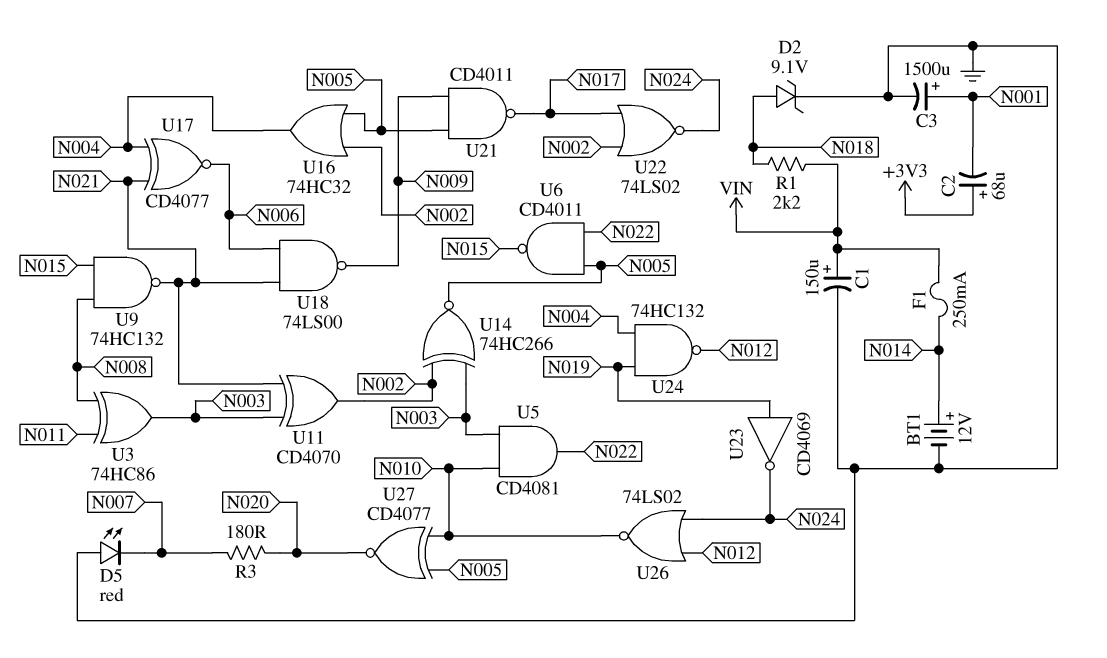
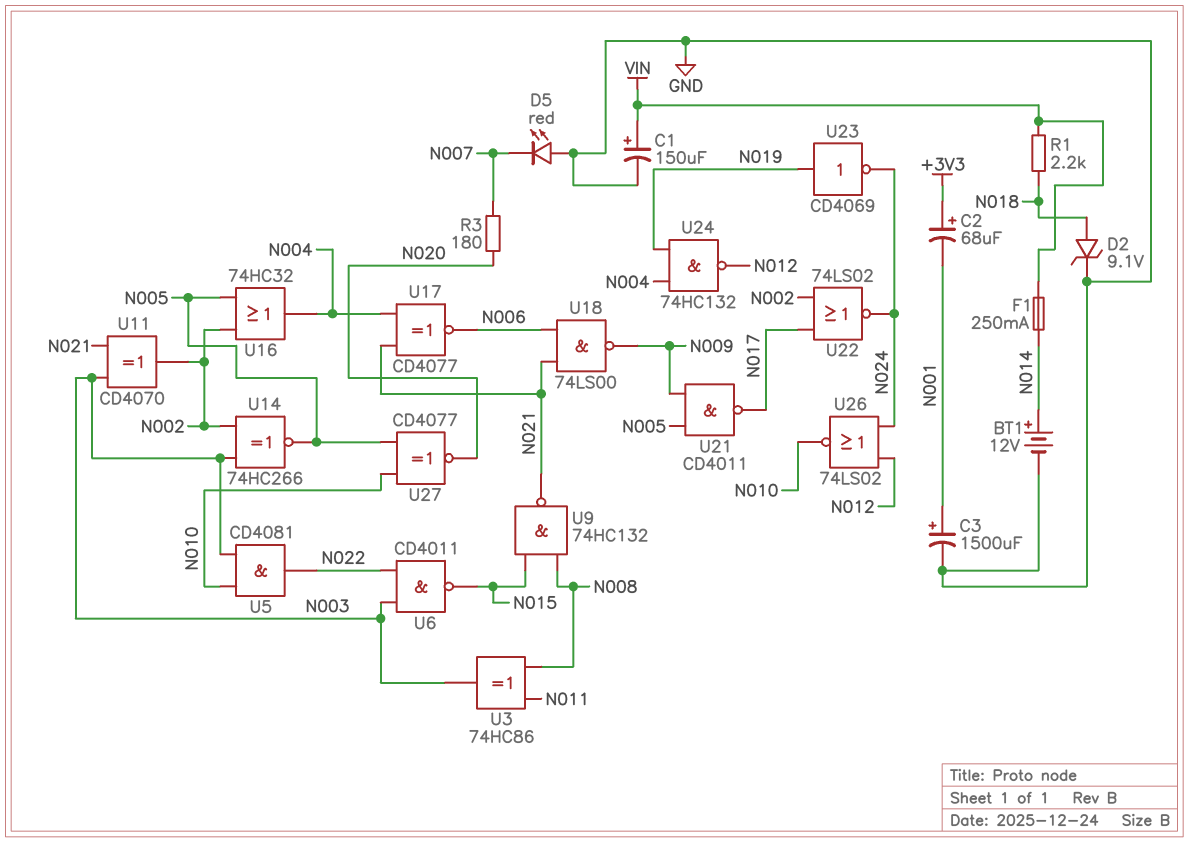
U6: NAND CD4011 (in N005, in N022, out N015) -> NAND CD4011 (in N003, in N022, out N015)

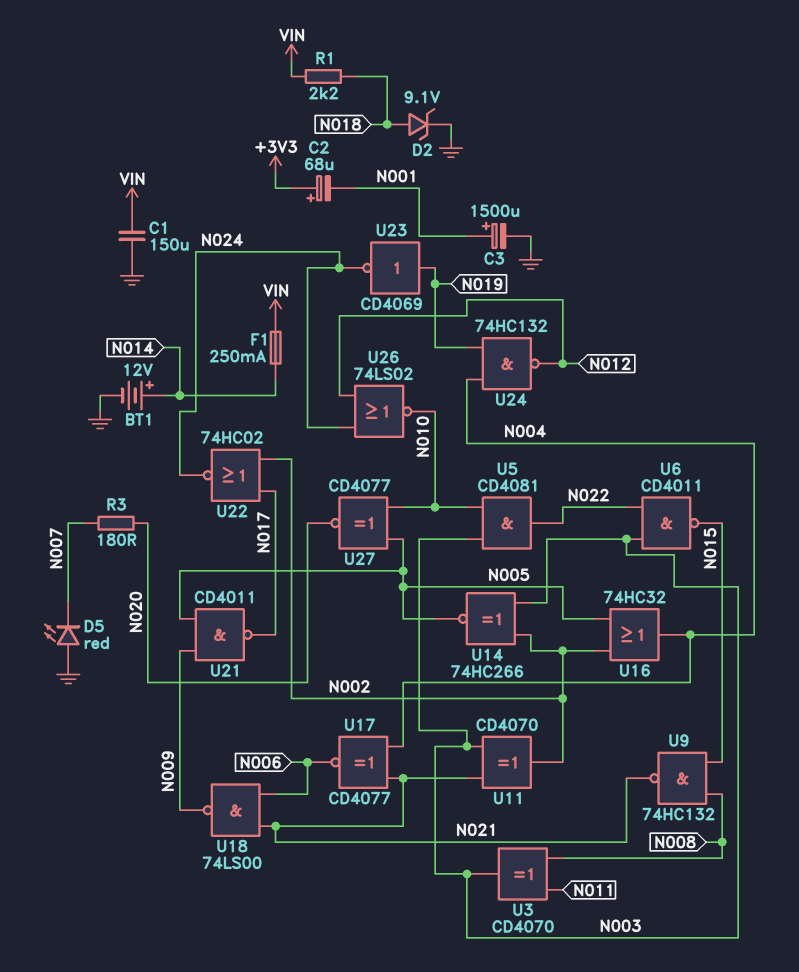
C1: 150uF (plus VIN, minus GND) -> 150uF (GND, VIN)
U3: XOR 74HC86 (in N008, in N011, out N003) -> XOR CD4070 (in N008, in N011, out N003)
U22: NOR 74LS02 (in N002, in N017, out N024) -> NOR 74HC02 (in N002, in N017, out N024)

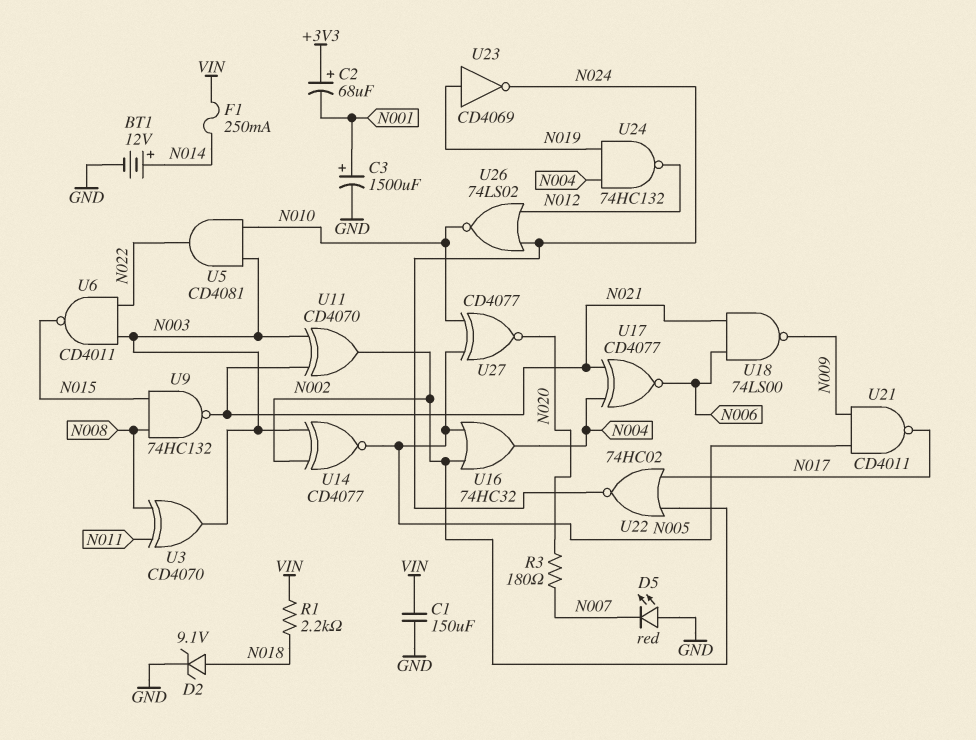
U14: XNOR 74HC266 (in N002, in N003, out N005) -> XNOR CD4077 (in N002, in N003, out N005)

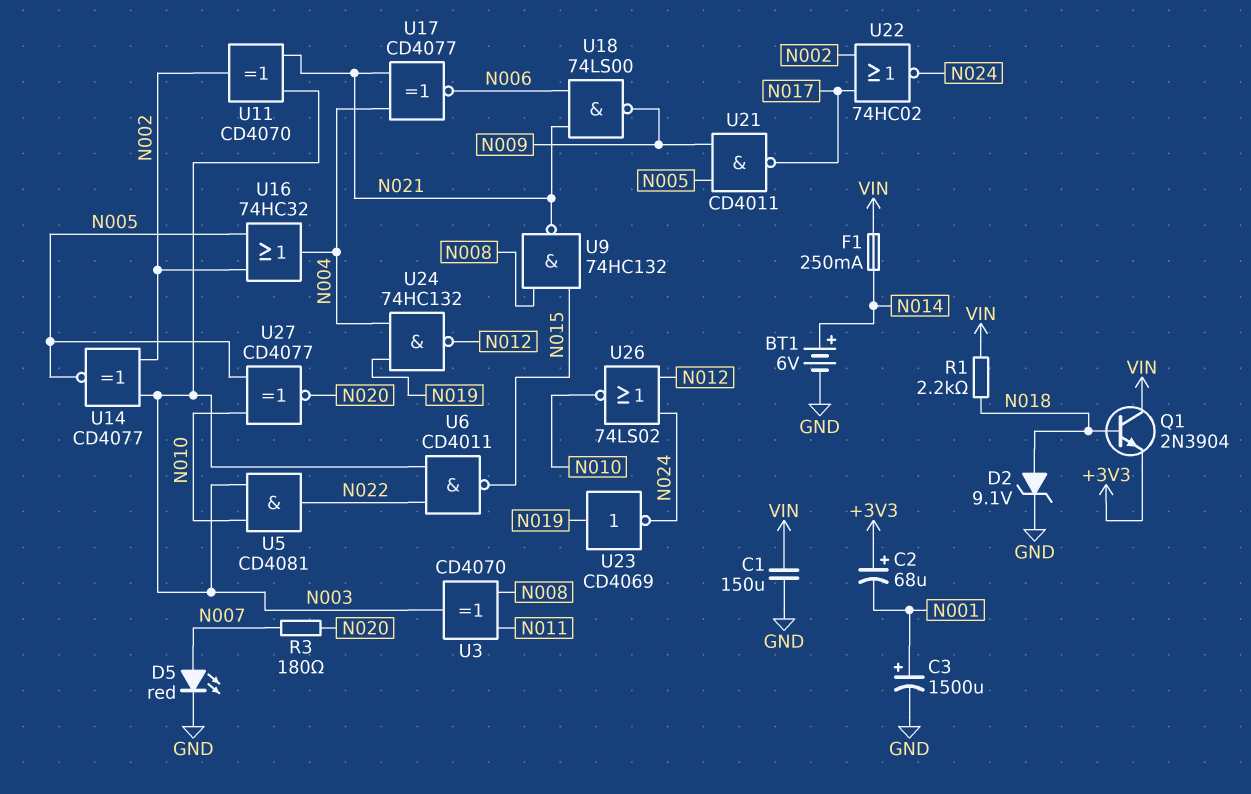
BT1: 12V (plus N014, minus GND) -> 6V (plus N014, minus GND)
D5: LED red (A GND, K N007) -> LED red (A N007, K GND)
Q1: none -> NPN 2N3904 (B N018, C VIN, E +3V3)

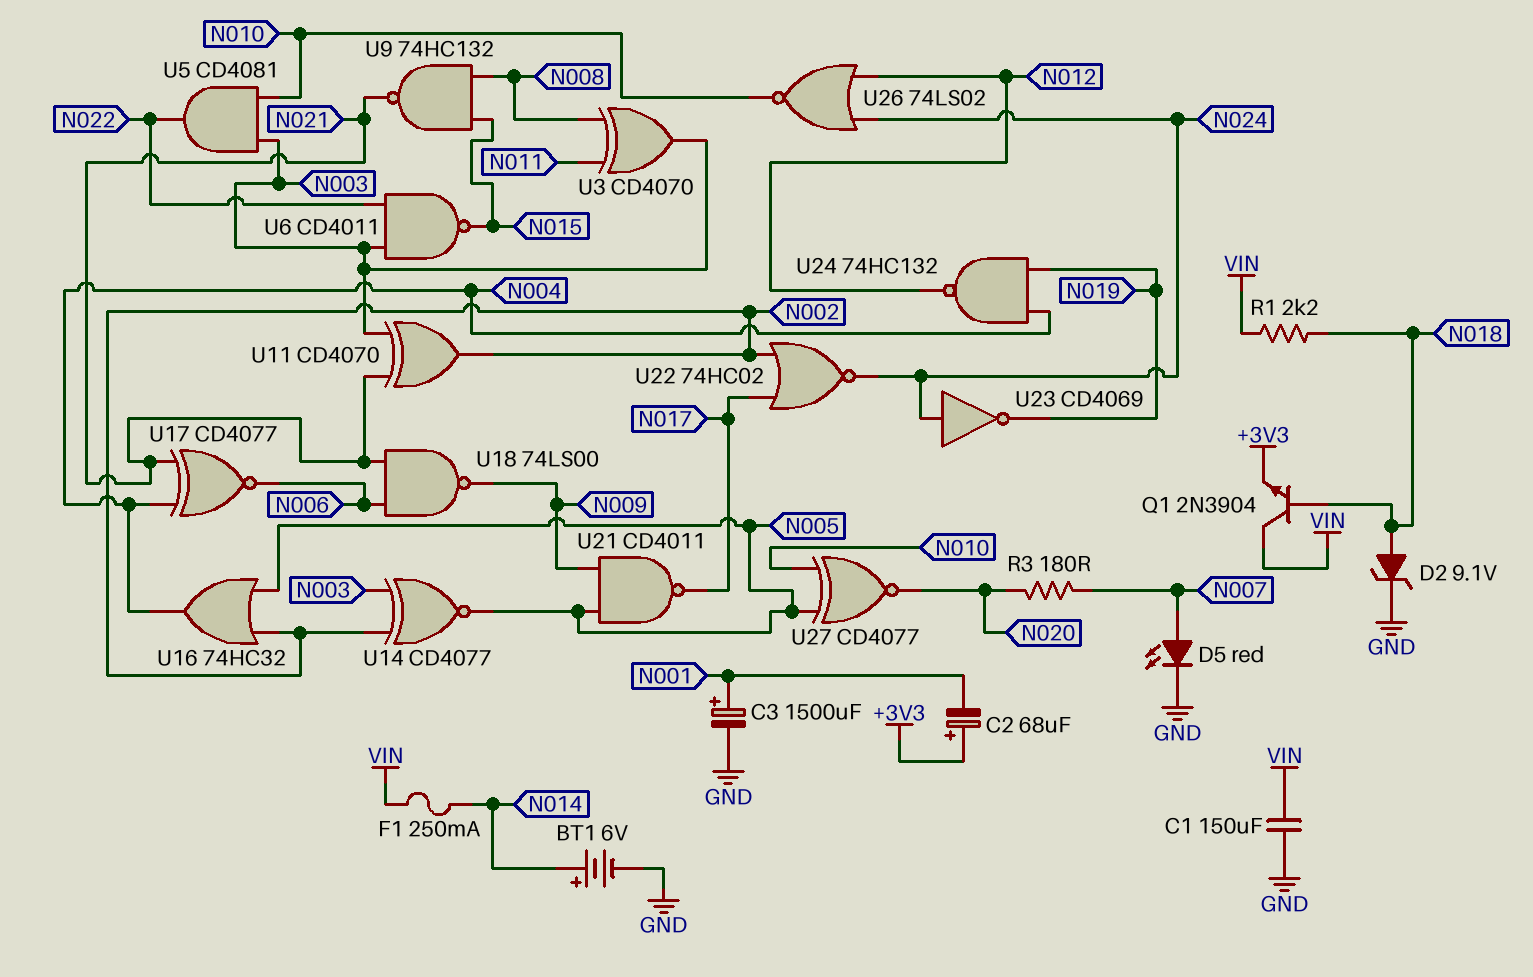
U23: NOT CD4069 (in N019, out N024) -> NOT CD4069 (in N024, out N019)

